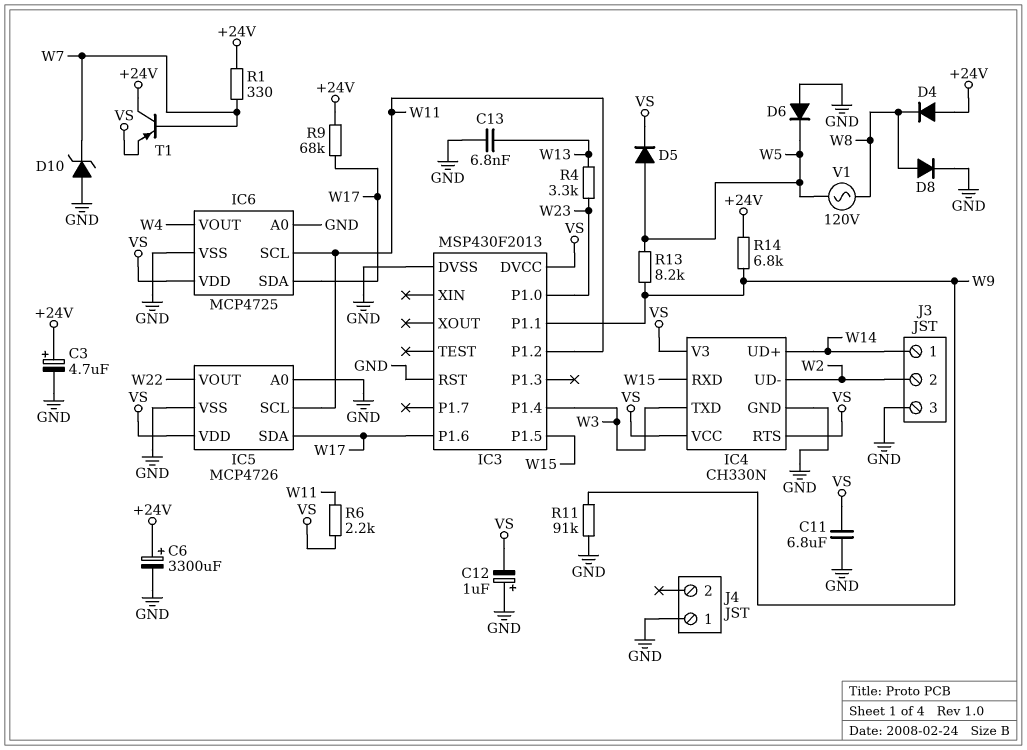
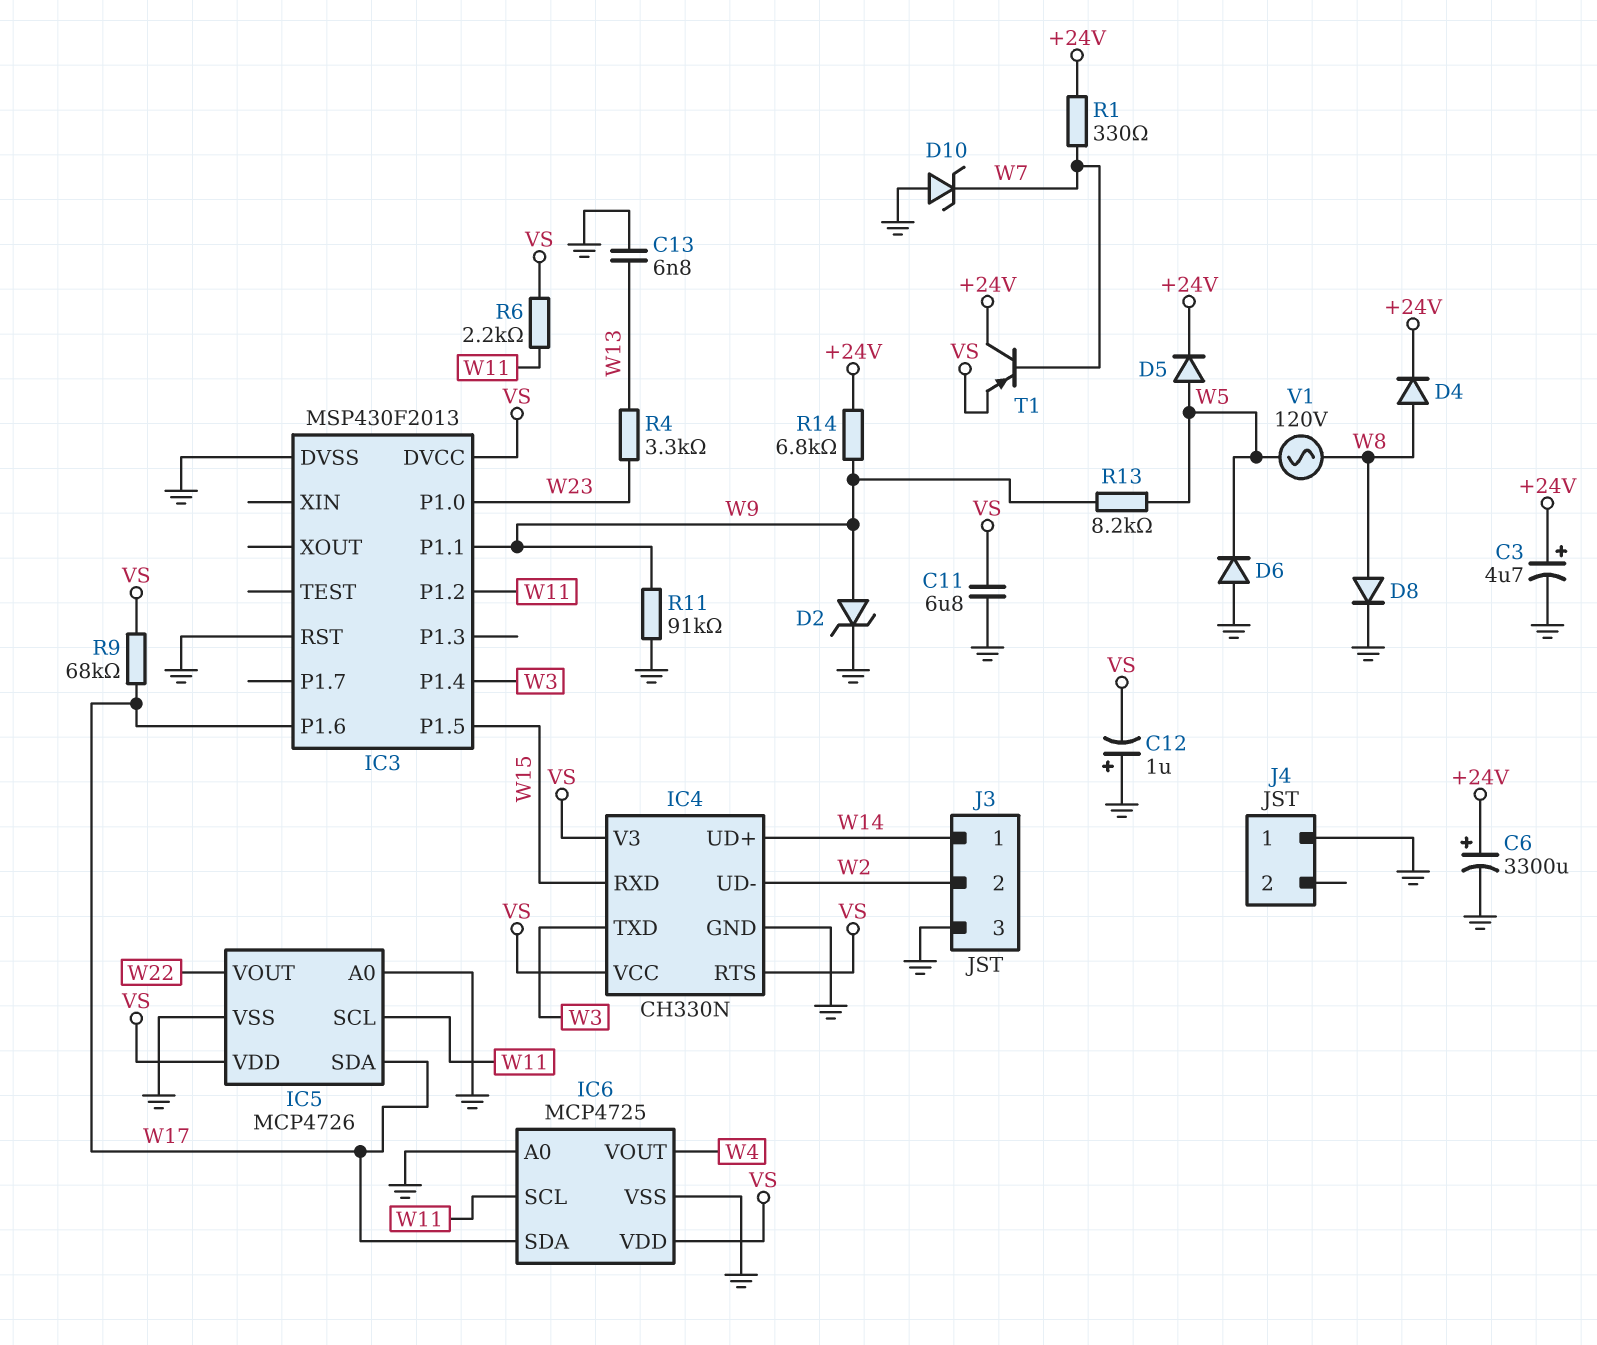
D2: none -> zener (A W9, K GND)
D4: diode (A +24V, K W8) -> diode (A W8, K +24V)
D5: diode (A W5, K VS) -> diode (A W5, K +24V)
R9: 68k (+24V, W17) -> 68k (VS, W17)

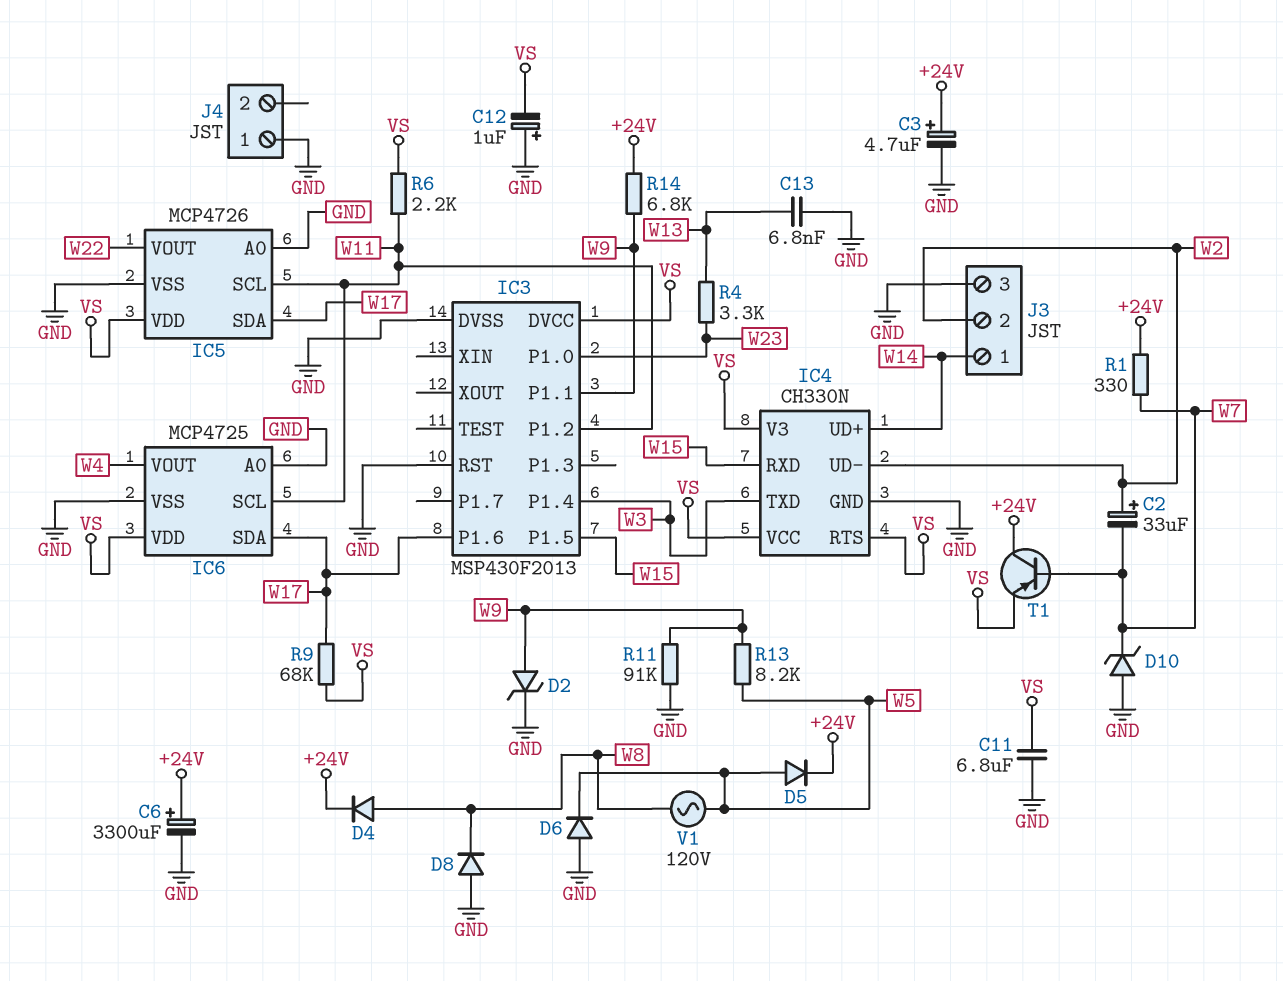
C2: none -> 33uF (plus W2, minus W7)
D8: diode (A W8, K GND) -> diode (A GND, K W8)

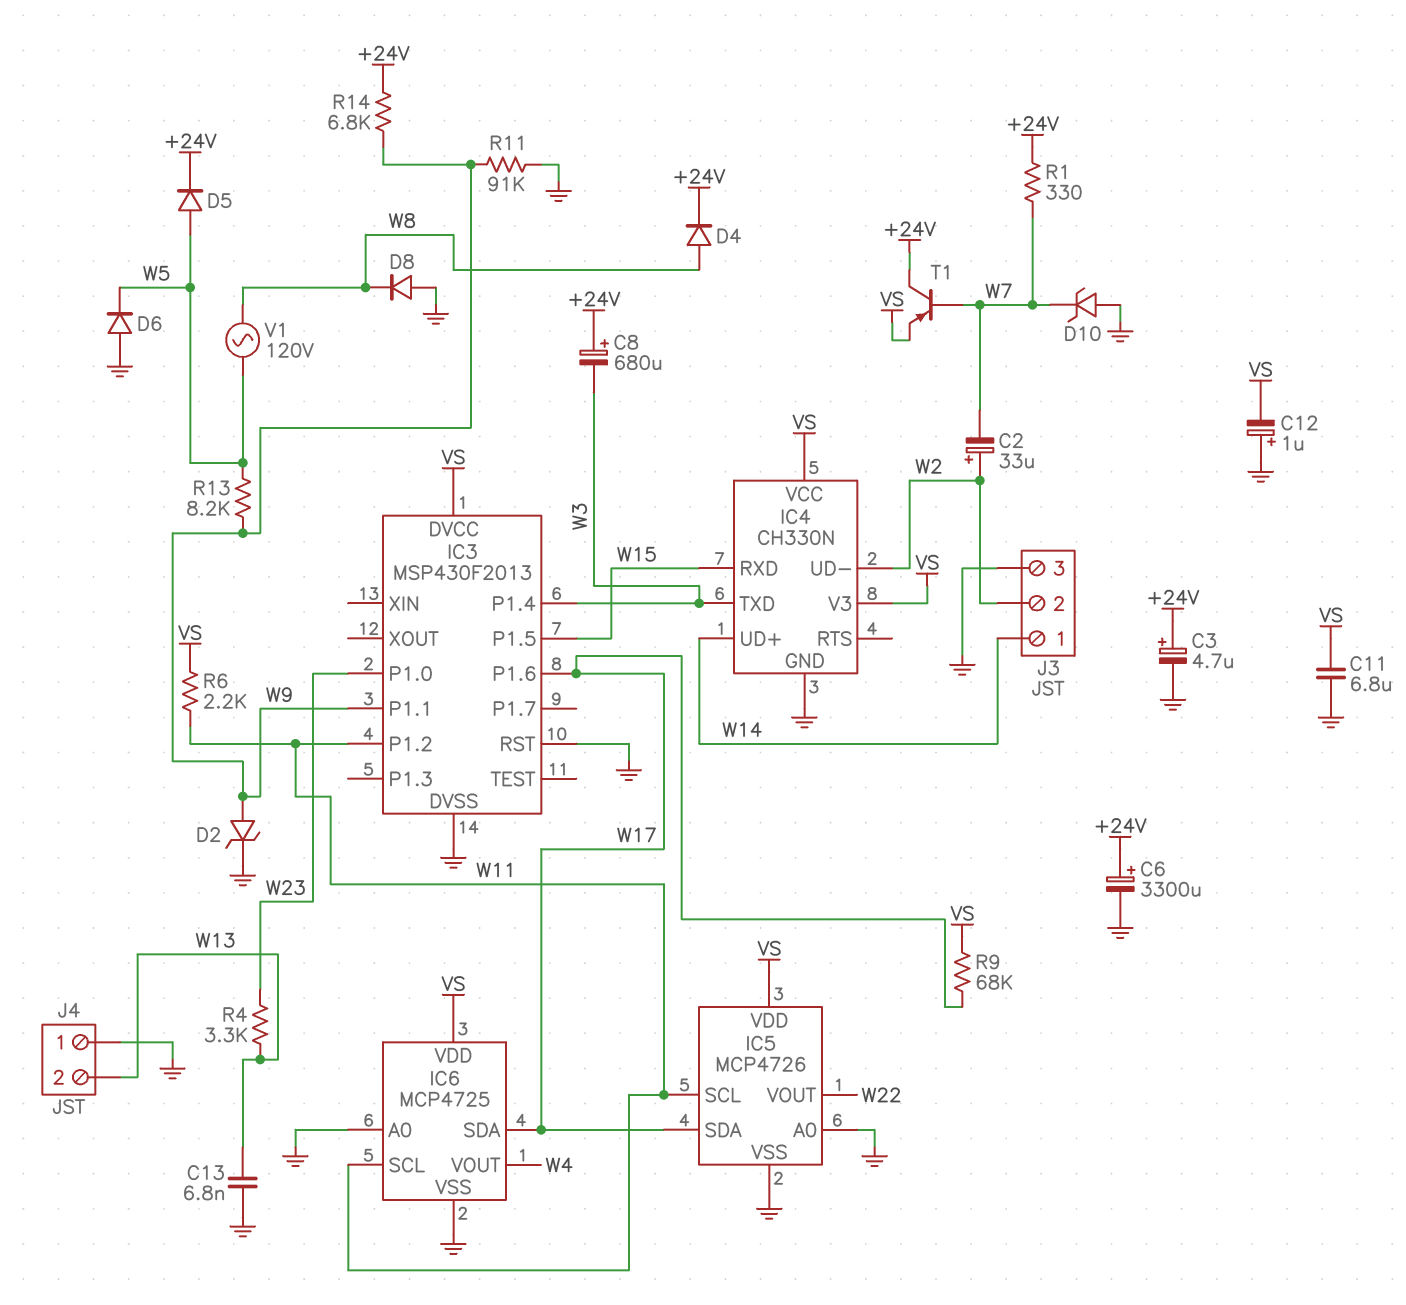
C8: none -> 680uF (plus +24V, minus W3)
IC4 pin RTS: VS -> none
J4 pin 2: none -> W13

